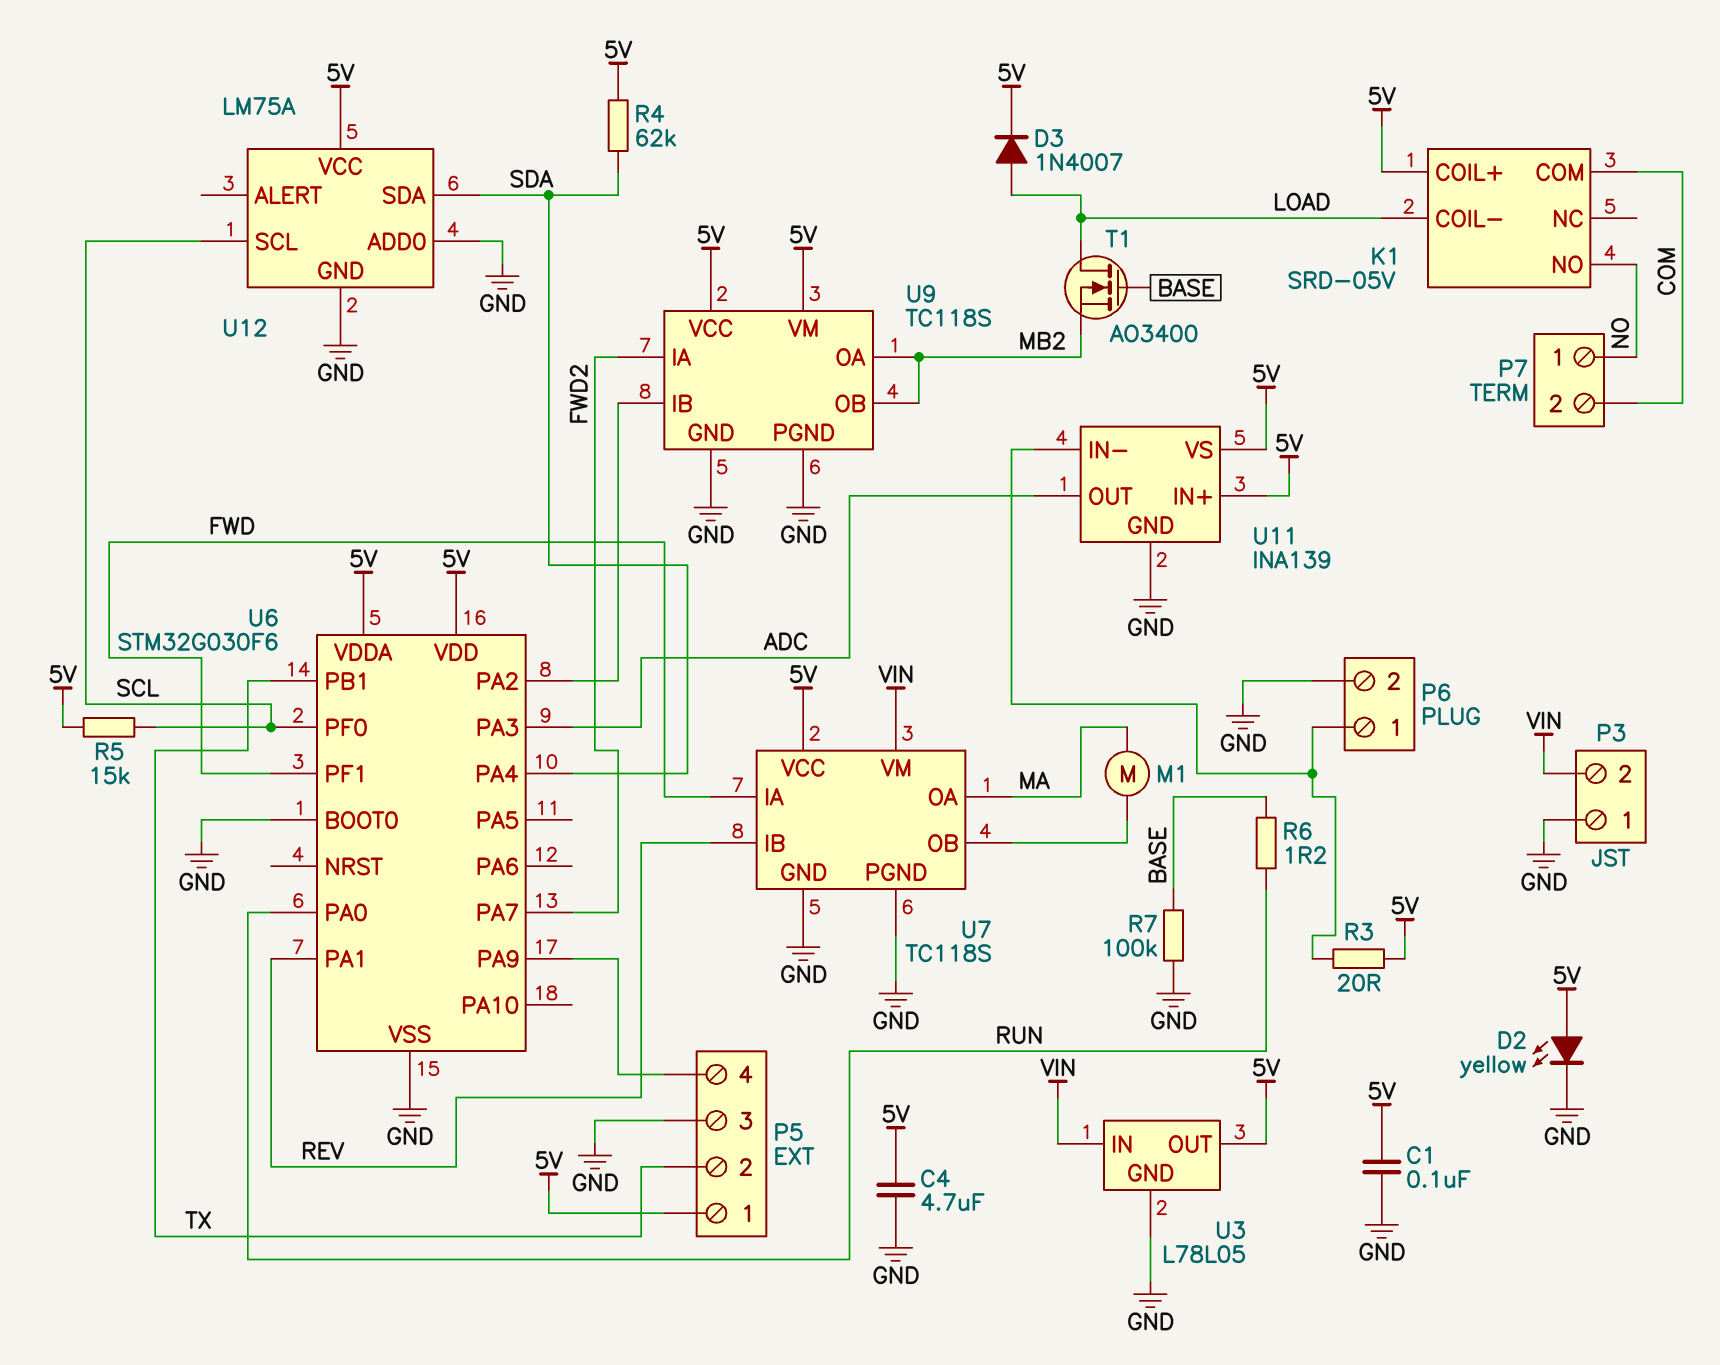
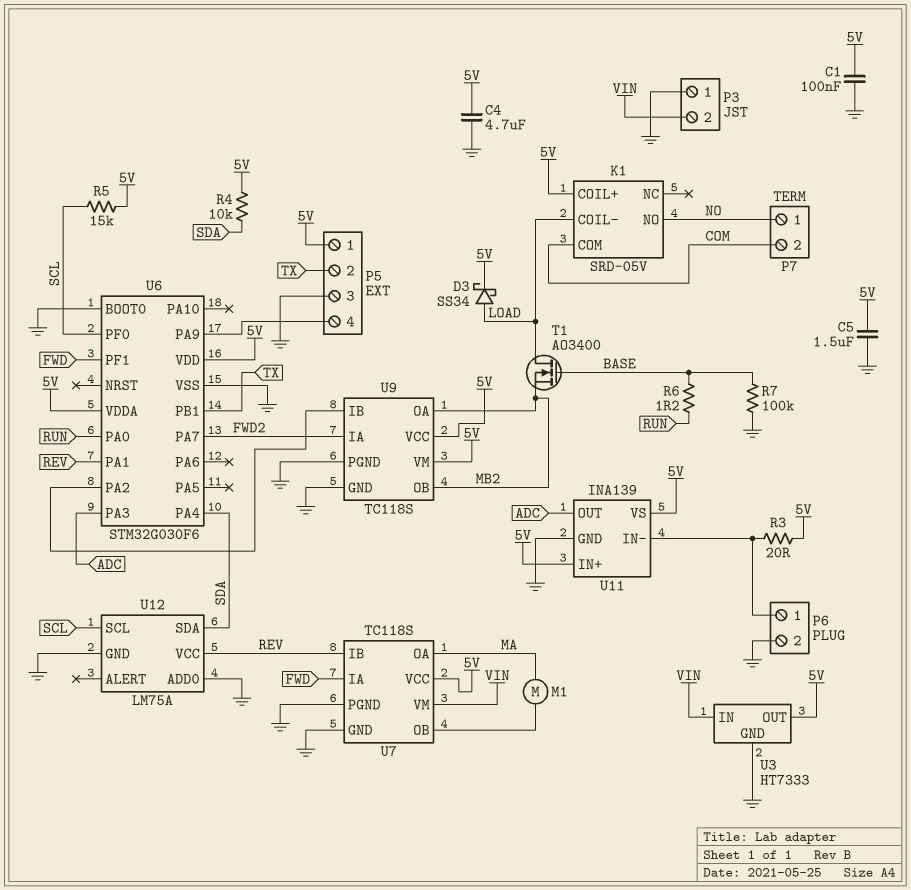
C5: none -> 1.5uF (5V, GND)
D2: LED yellow (A 5V, K GND) -> none
D3: diode 1N4007 (A LOAD, K 5V) -> schottky SS34 (A LOAD, K 5V)
R4: 62k (5V, SDA) -> 10k (5V, SDA)
U3: L78L05 -> HT7333
U12 pin VCC: 5V -> REV

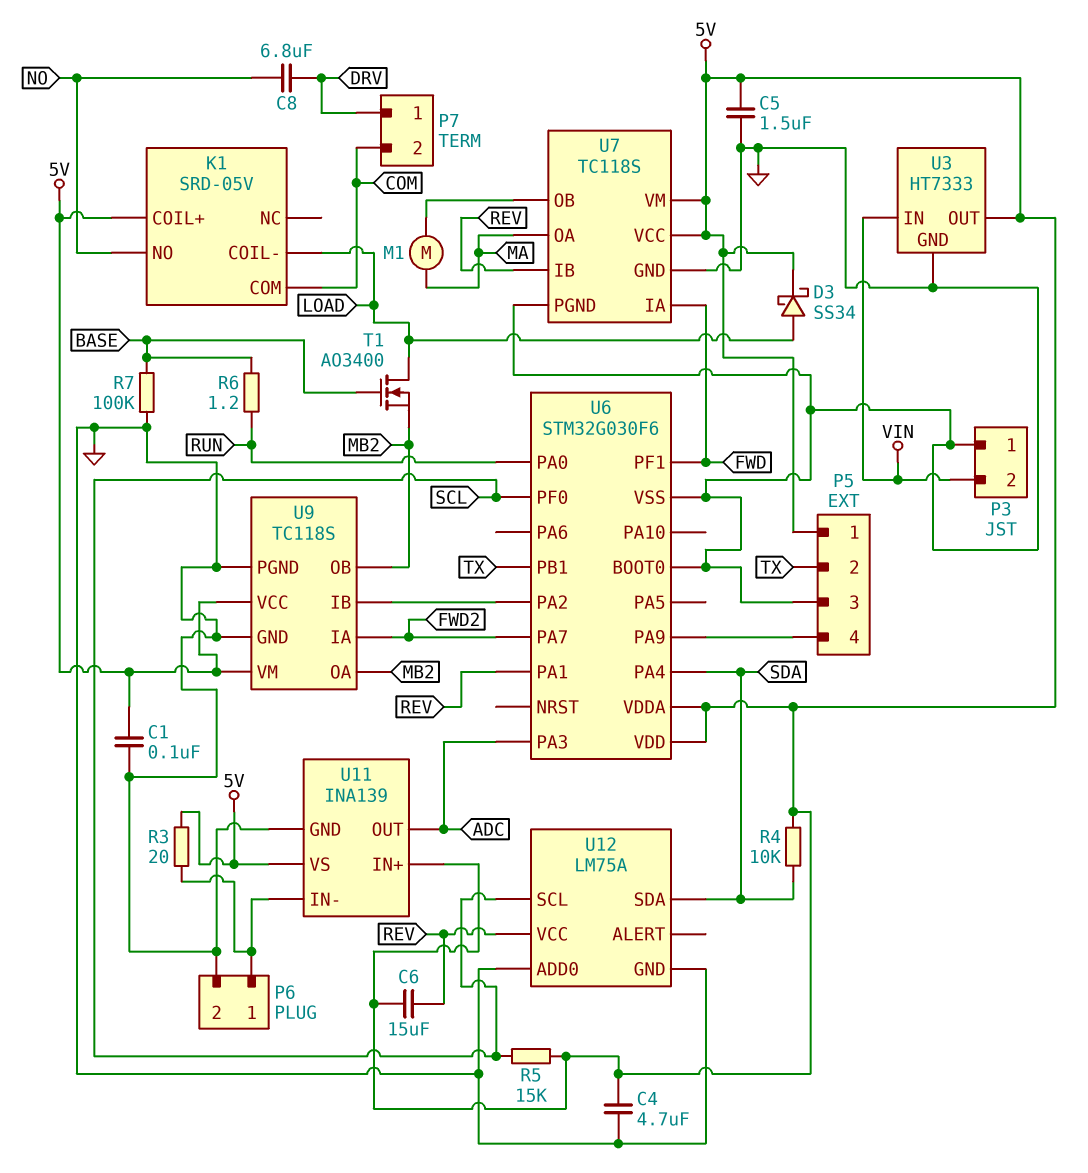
C6: none -> 15uF (5V, REV)
C8: none -> 6.8uF (DRV, NO)
P7 pin 1: NO -> DRV
U7 pin VM: VIN -> 5V

